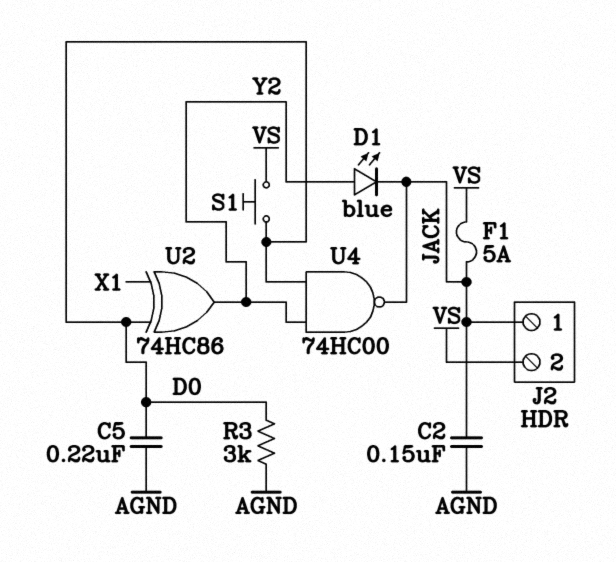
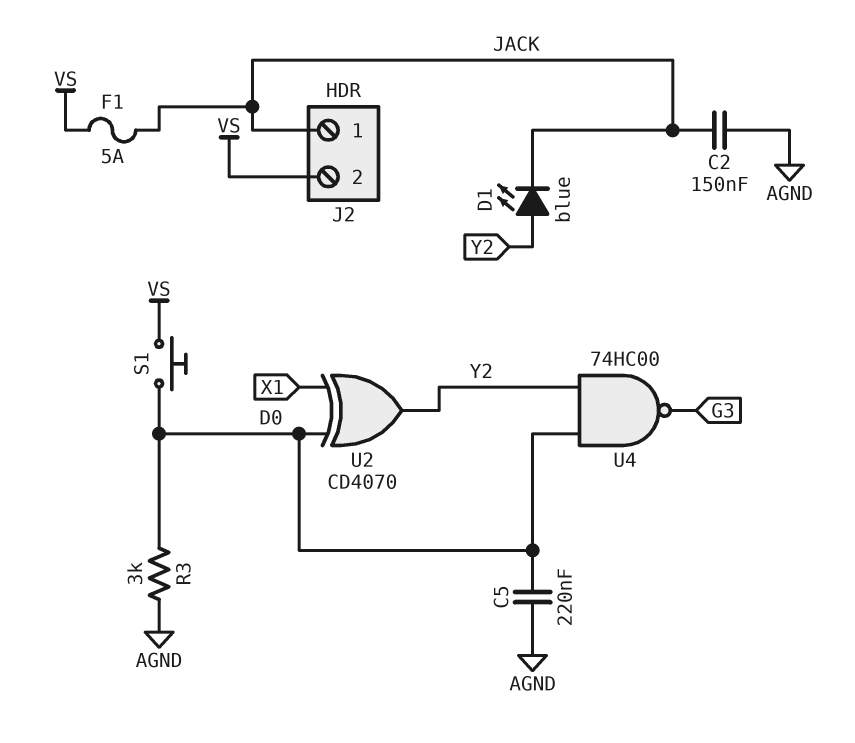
U2: XOR 74HC86 (in D0, in X1, out Y2) -> XOR CD4070 (in D0, in X1, out Y2)
U4: NAND 74HC00 (in D0, in Y2, out JACK) -> NAND 74HC00 (in D0, in Y2, out G3)

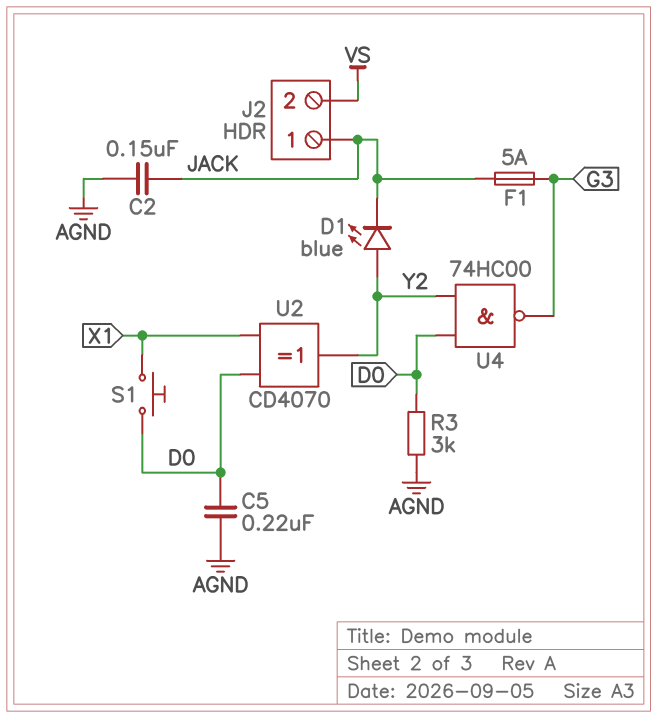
F1: 5A (JACK, VS) -> 5A (G3, JACK)
S1: button (D0, VS) -> button (D0, X1)

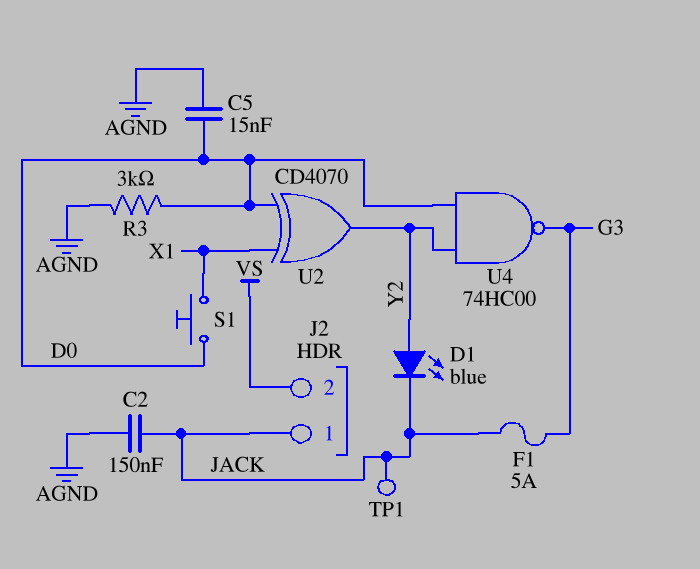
C5: 220nF (AGND, D0) -> 15nF (AGND, D0)
TP1: none -> test point (JACK)

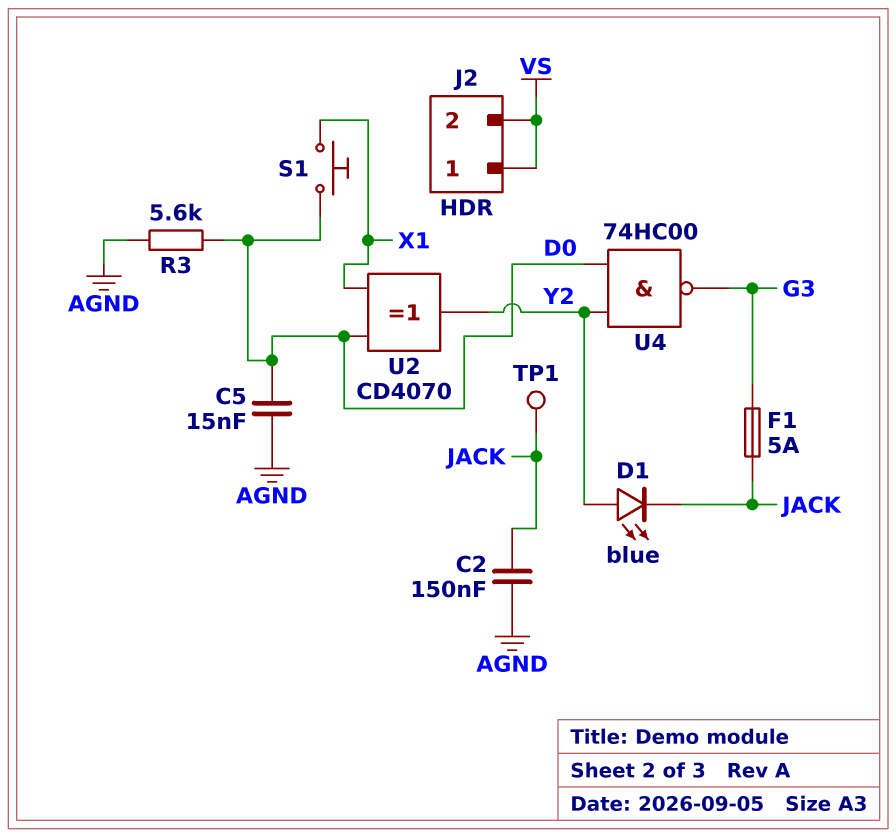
J2 pin 1: JACK -> VS
R3: 3k (AGND, D0) -> 5.6k (AGND, D0)

